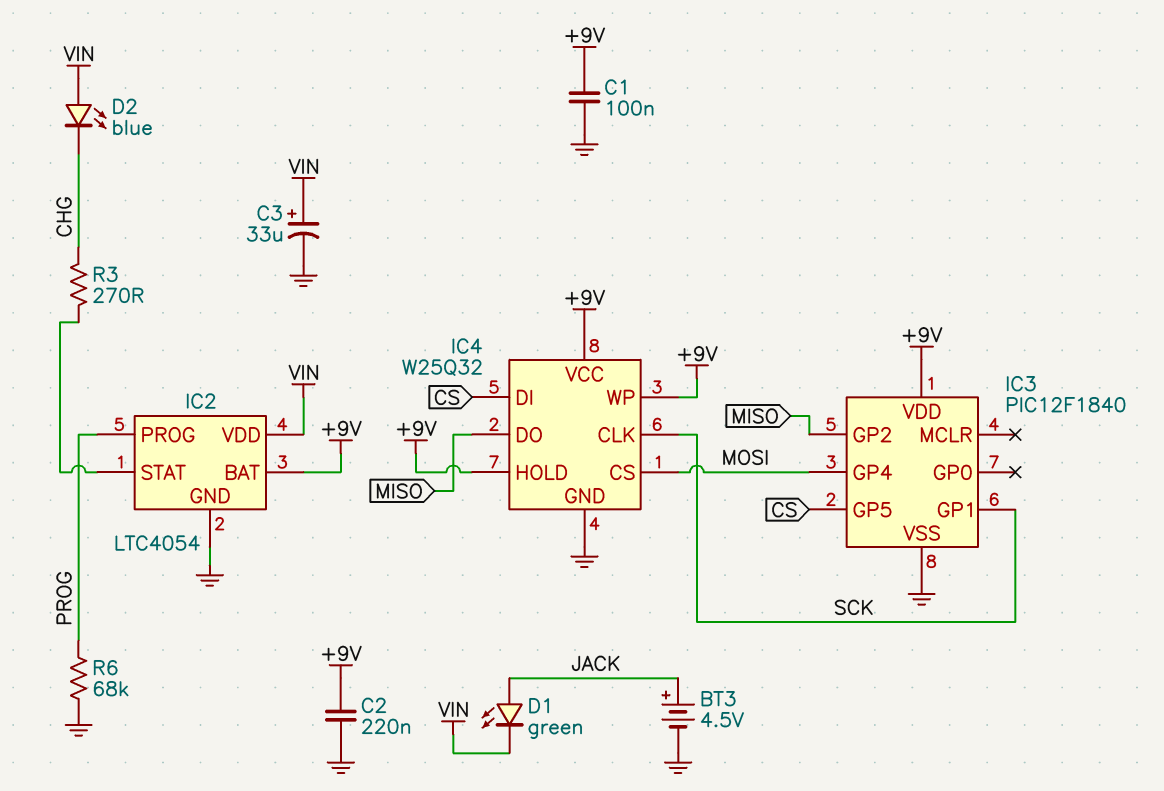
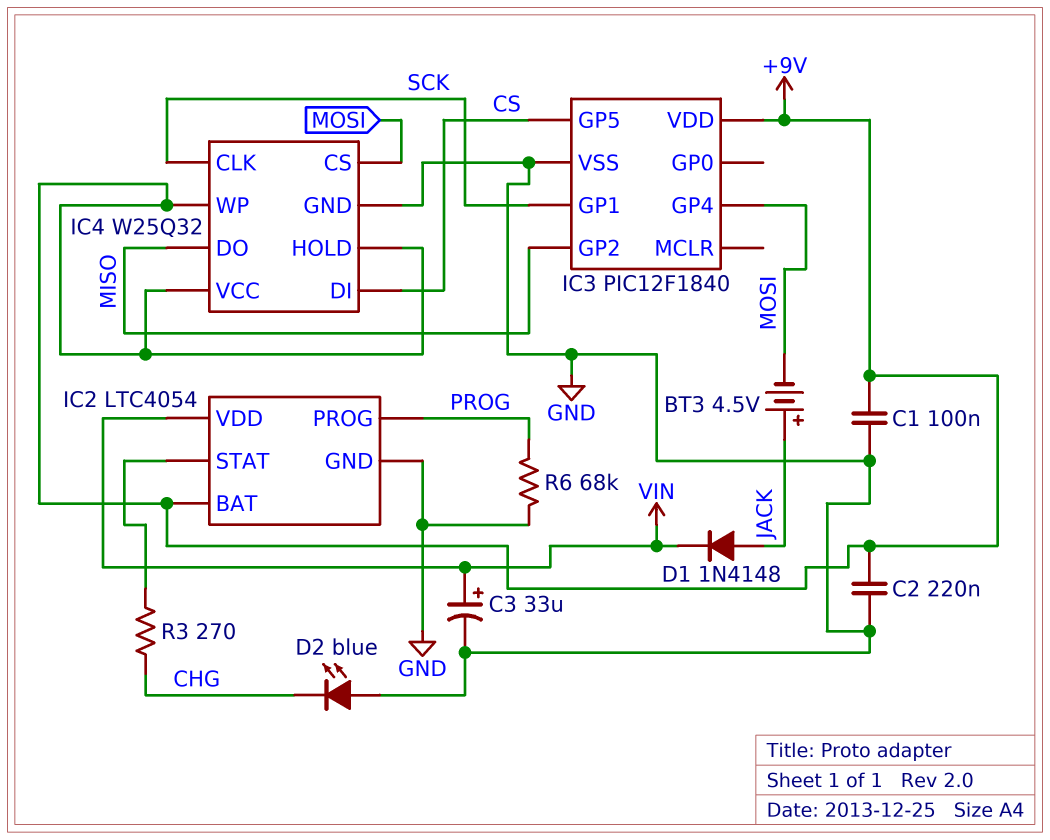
BT3: 4.5V (plus JACK, minus GND) -> 4.5V (plus JACK, minus MOSI)
D1: LED green (A JACK, K VIN) -> diode 1N4148 (A JACK, K VIN)
D2: LED blue (A VIN, K CHG) -> LED blue (A GND, K CHG)

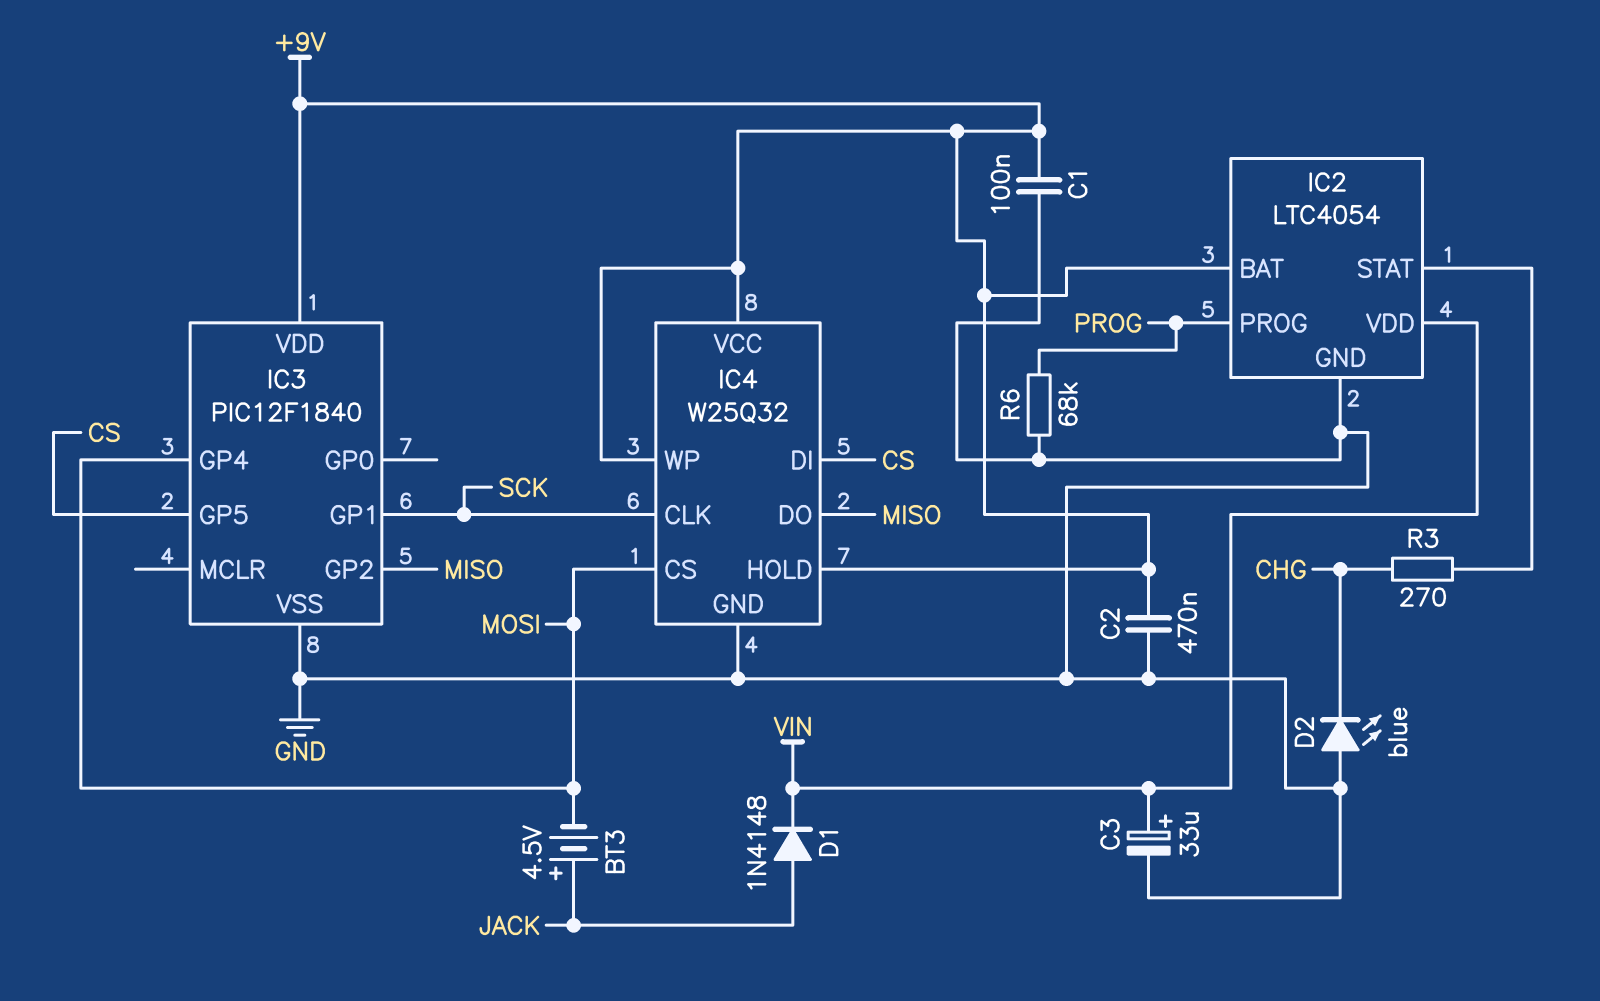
C2: 220nF (+9V, GND) -> 470nF (+9V, GND)

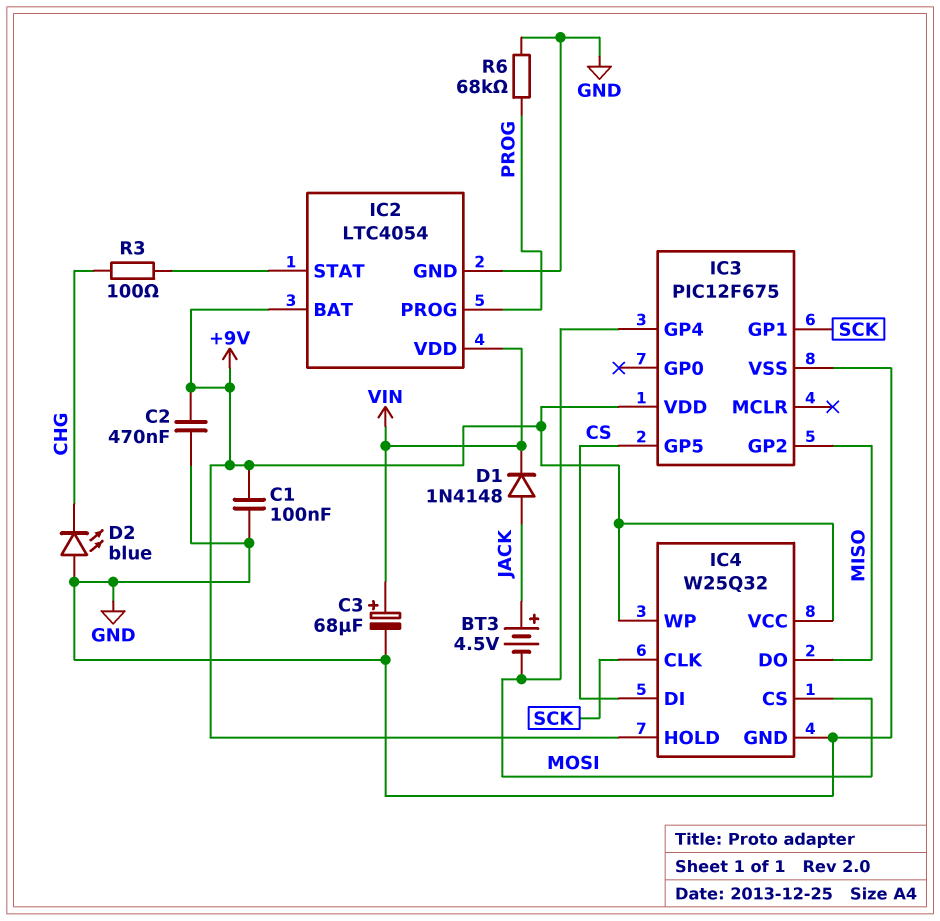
C3: 33uF (plus VIN, minus GND) -> 68uF (plus VIN, minus GND)
IC3: PIC12F1840 -> PIC12F675
R3: 270 (CHG, IC2/STAT) -> 100 (CHG, IC2/STAT)

